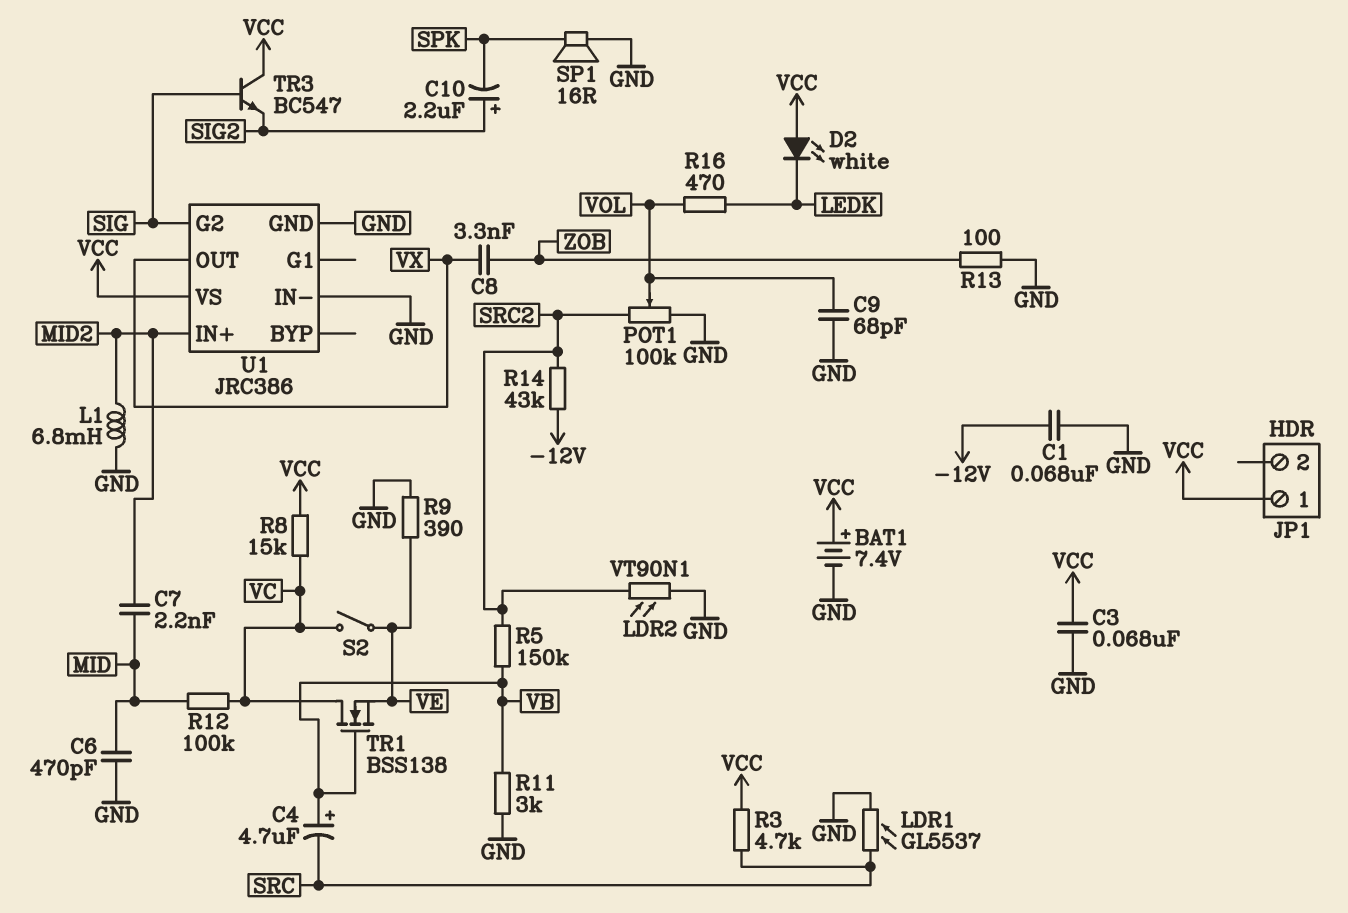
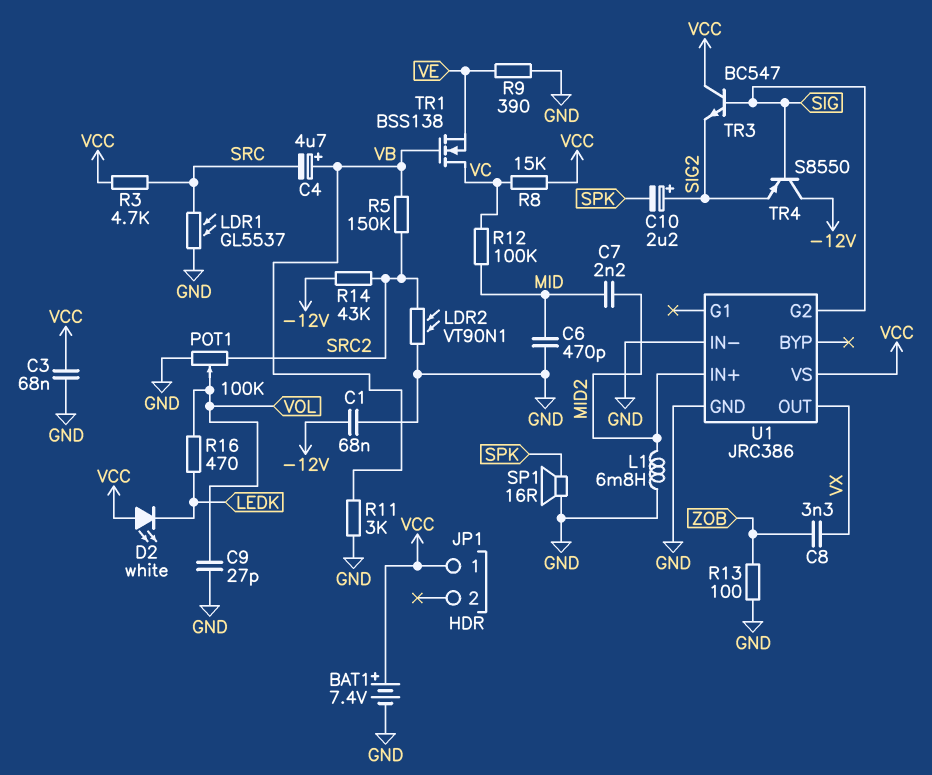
C9: 68pF (GND, VOL) -> 27pF (GND, VOL)
S2: switch (VC, VE) -> none
TR4: none -> PNP S8550 (B SIG, C -12V, E SIG2)

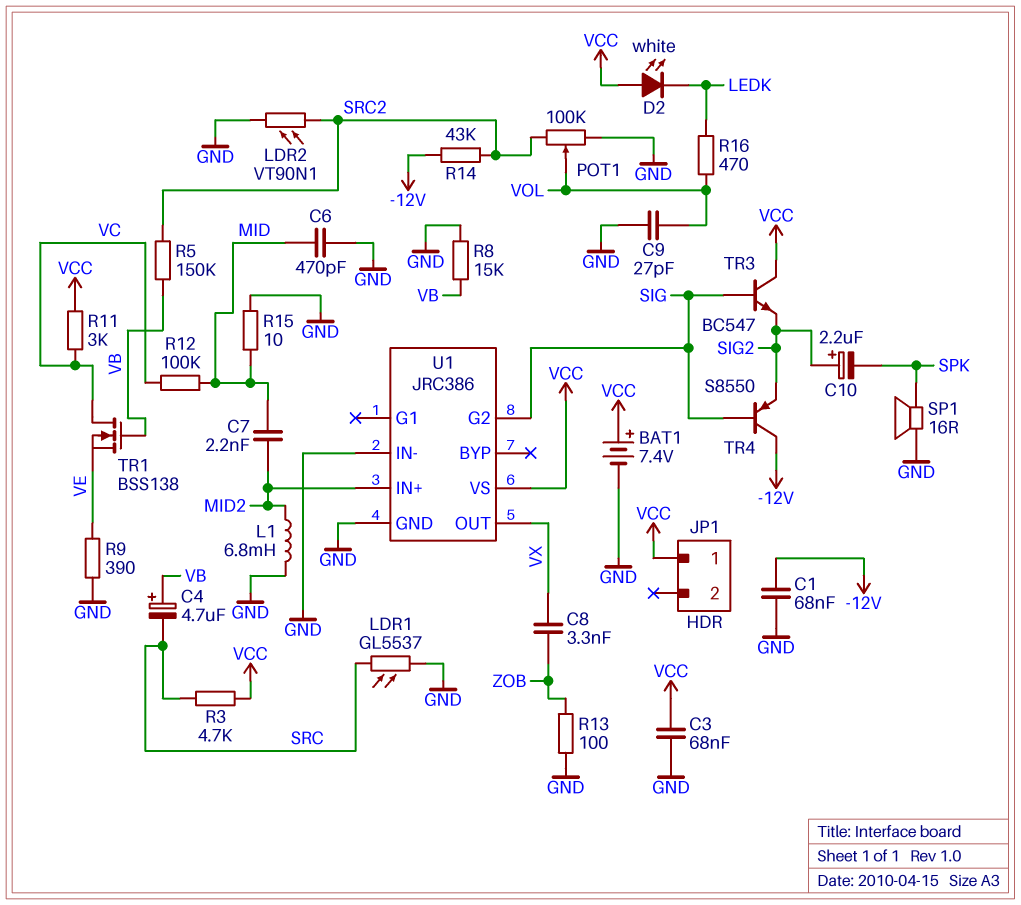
R8: 15k (VC, VCC) -> 15k (GND, VB)
R11: 3k (GND, VB) -> 3k (VC, VCC)
R15: none -> 10 (GND, MID)

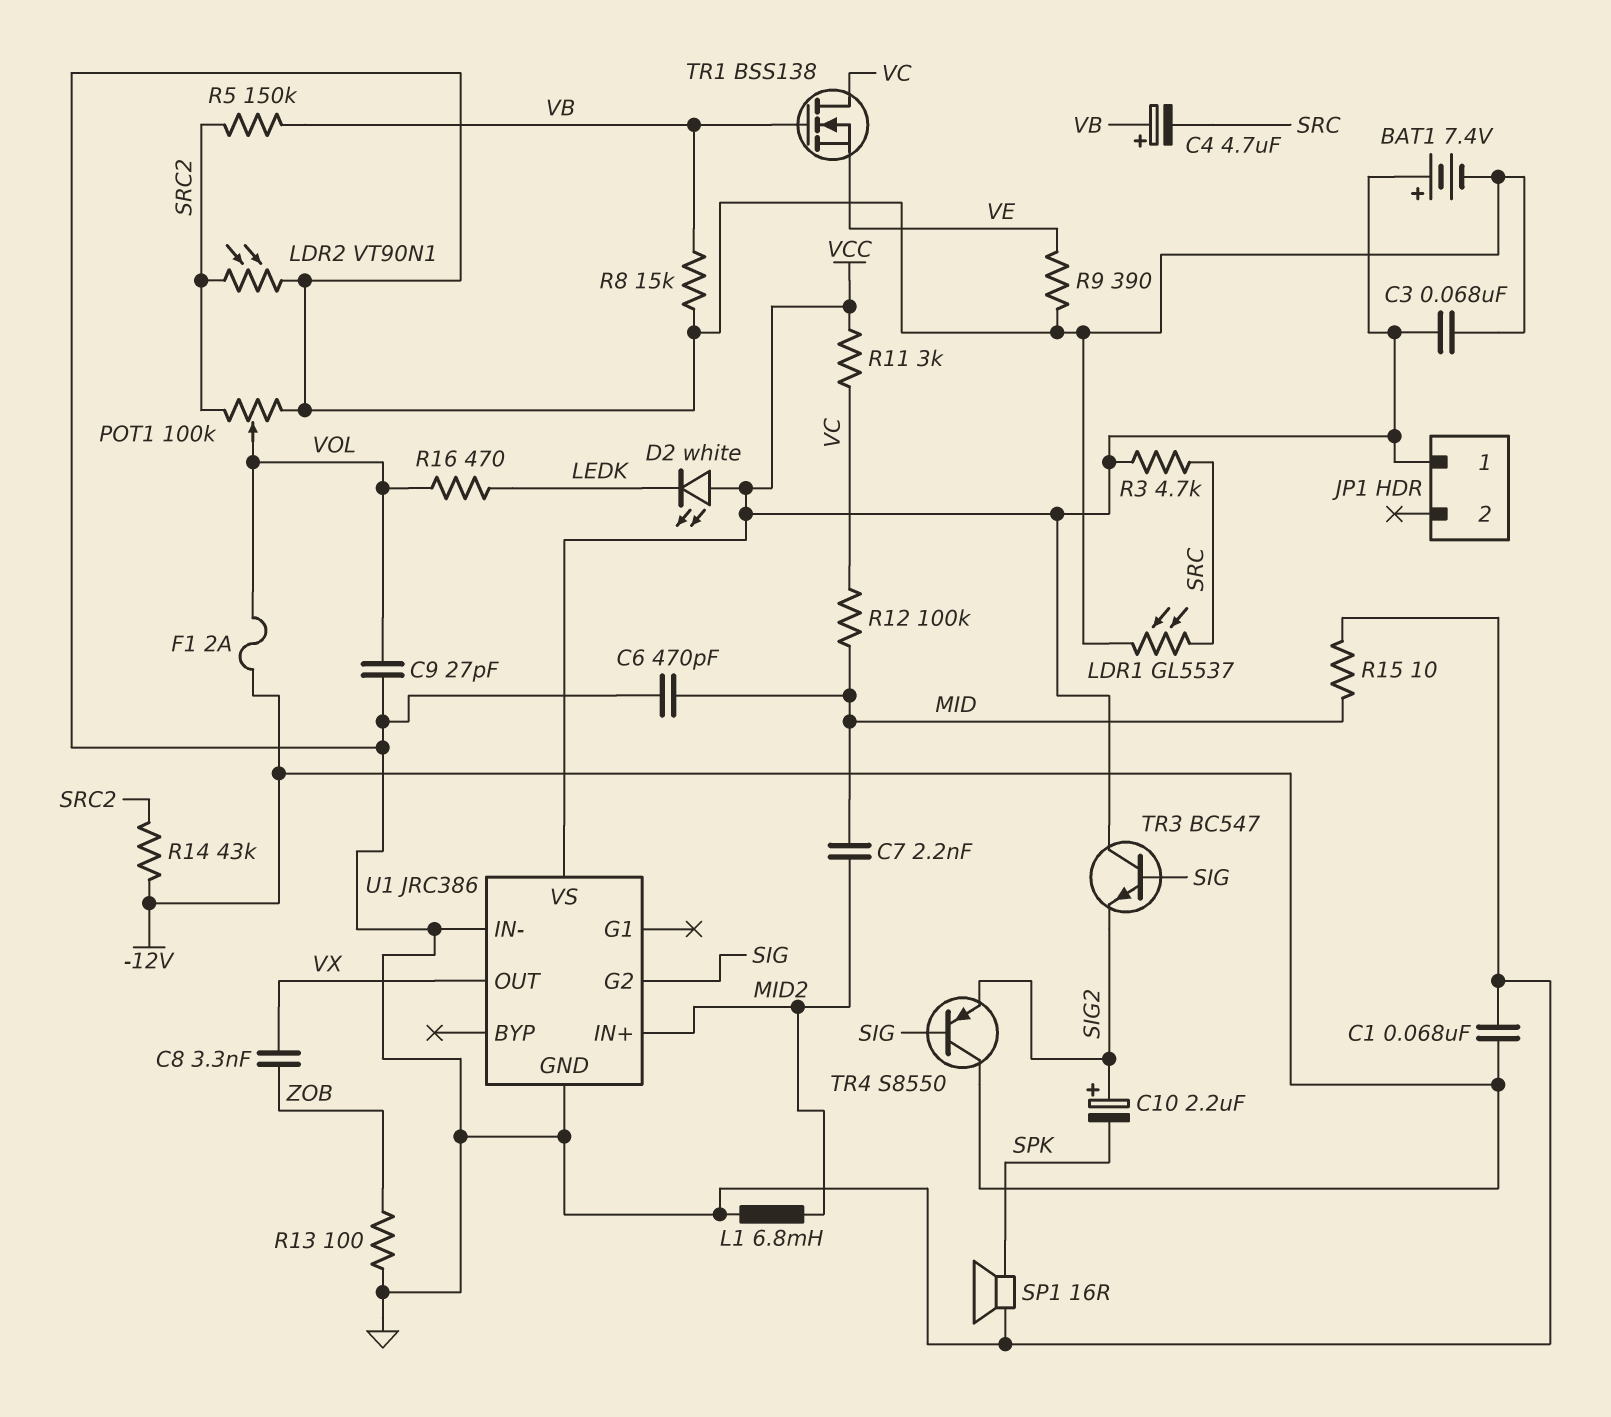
F1: none -> 2A (-12V, VOL)

